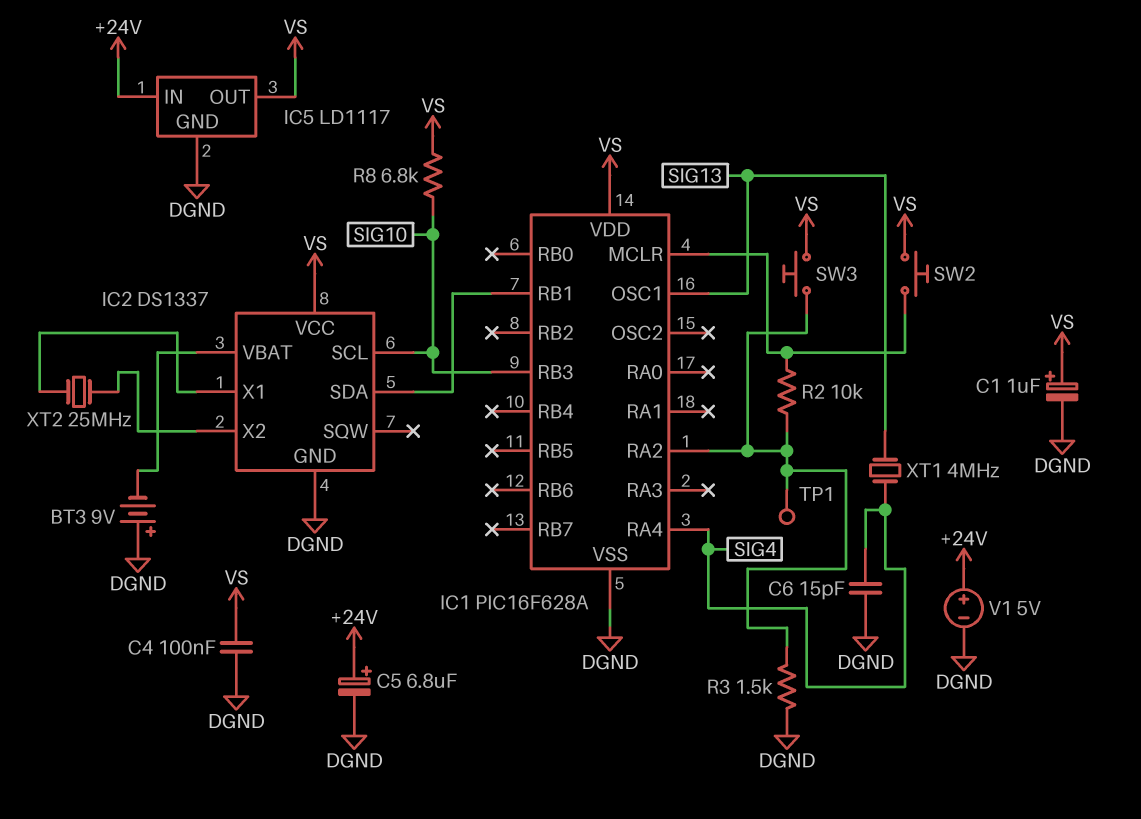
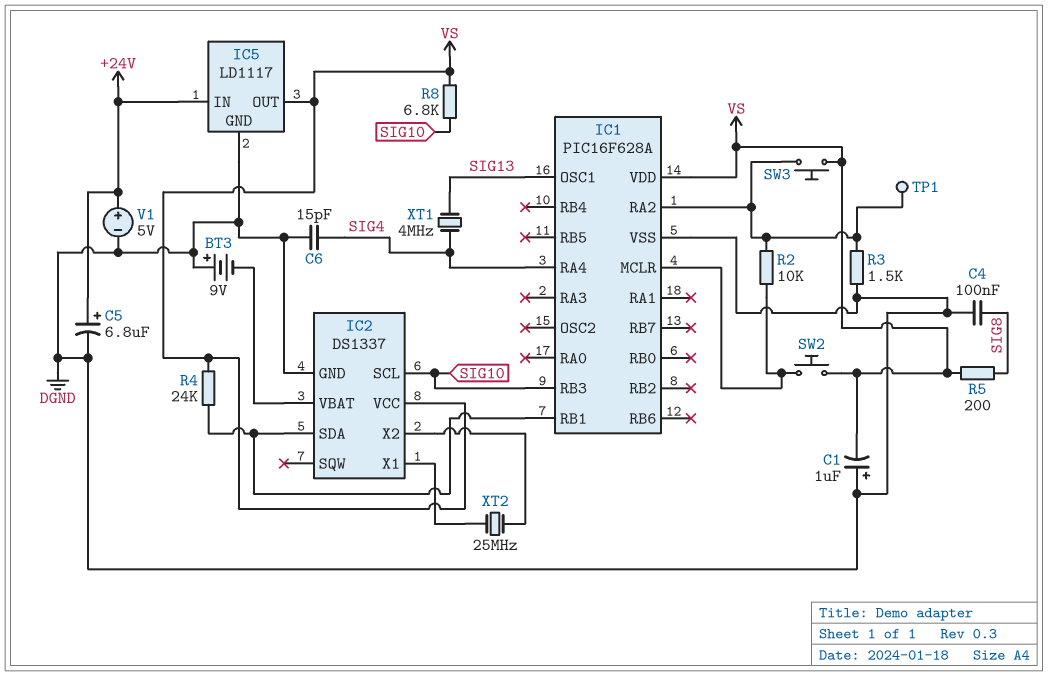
C1: 1uF (plus VS, minus DGND) -> 1uF (plus DGND, minus VS)
C4: 100nF (DGND, VS) -> 100nF (DGND, SIG8)
R4: none -> 24k (IC1/RB1, VS)
R5: none -> 200 (SIG8, VS)

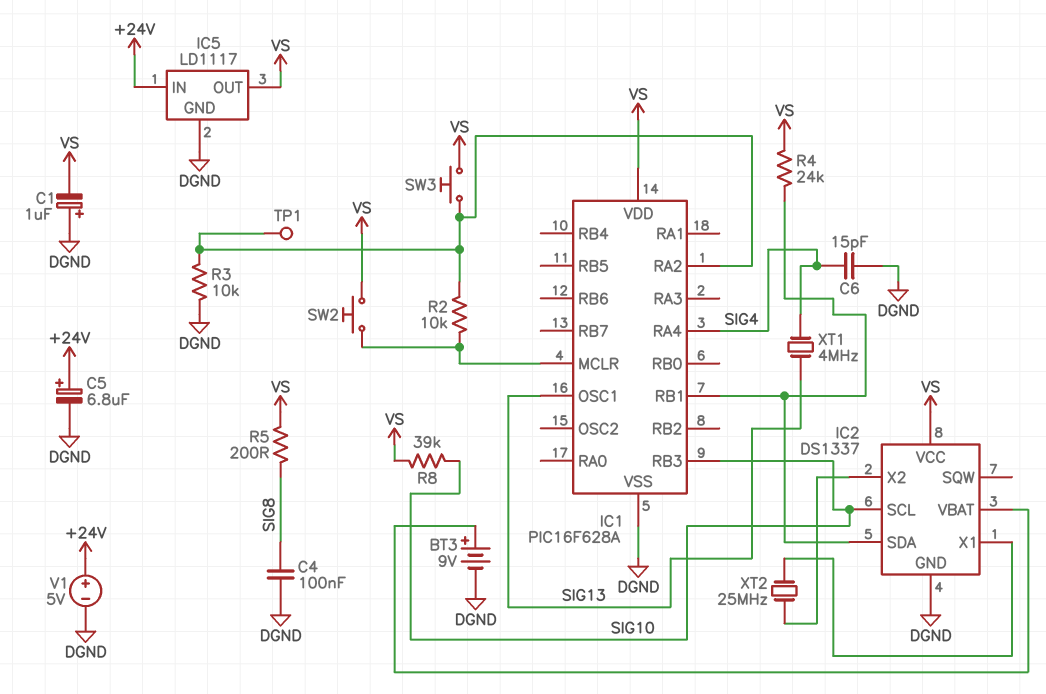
BT3: 9V (plus DGND, minus IC2/VBAT) -> 9V (plus IC2/VBAT, minus DGND)
R3: 1.5k (DGND, IC1/RA2) -> 10k (DGND, IC1/RA2)
R8: 6.8k (SIG10, VS) -> 39k (SIG10, VS)

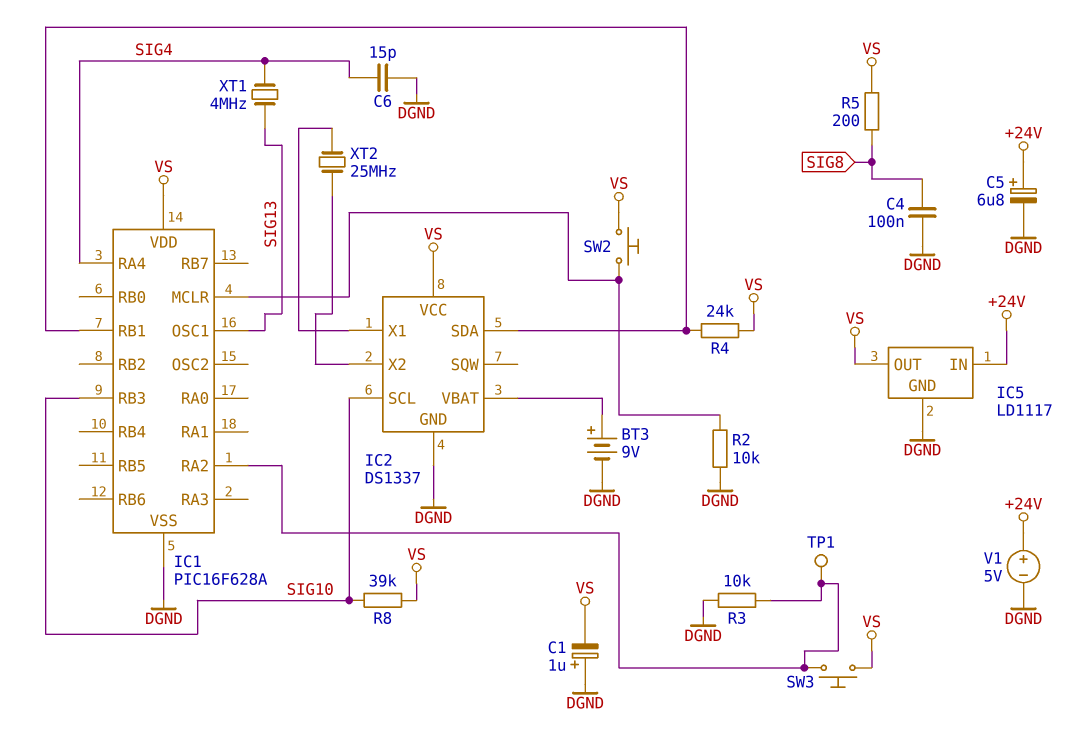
R2: 10k (IC1/MCLR, IC1/RA2) -> 10k (DGND, IC1/MCLR)

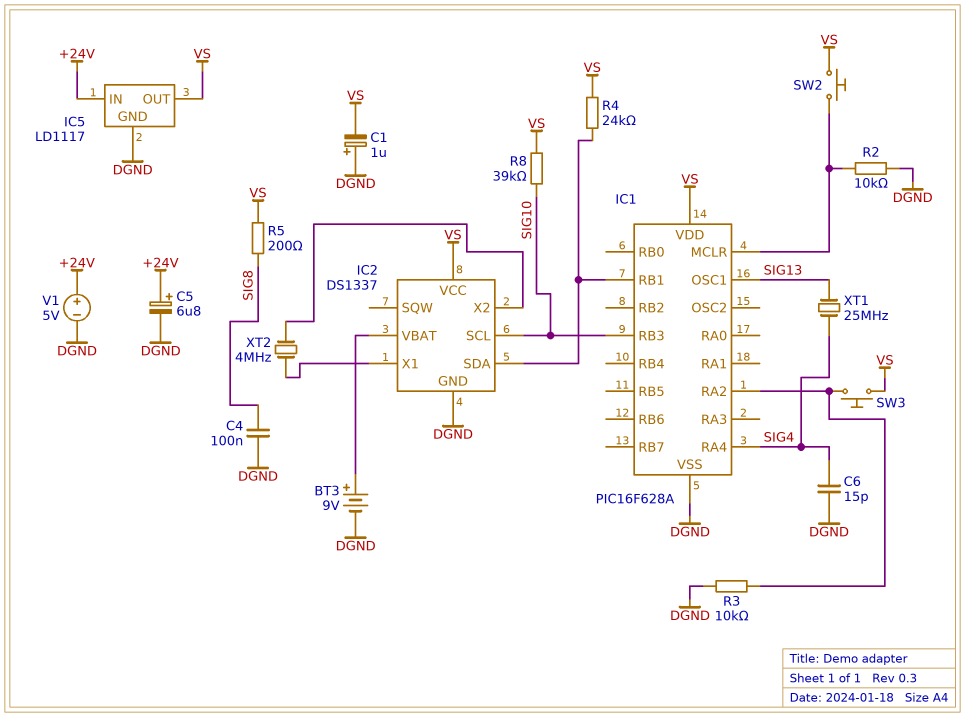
TP1: test point (IC1/RA2) -> none
XT1: 4MHz (SIG4, SIG13) -> 25MHz (SIG4, SIG13)
XT2: 25MHz (IC2/X1, IC2/X2) -> 4MHz (IC2/X1, IC2/X2)

